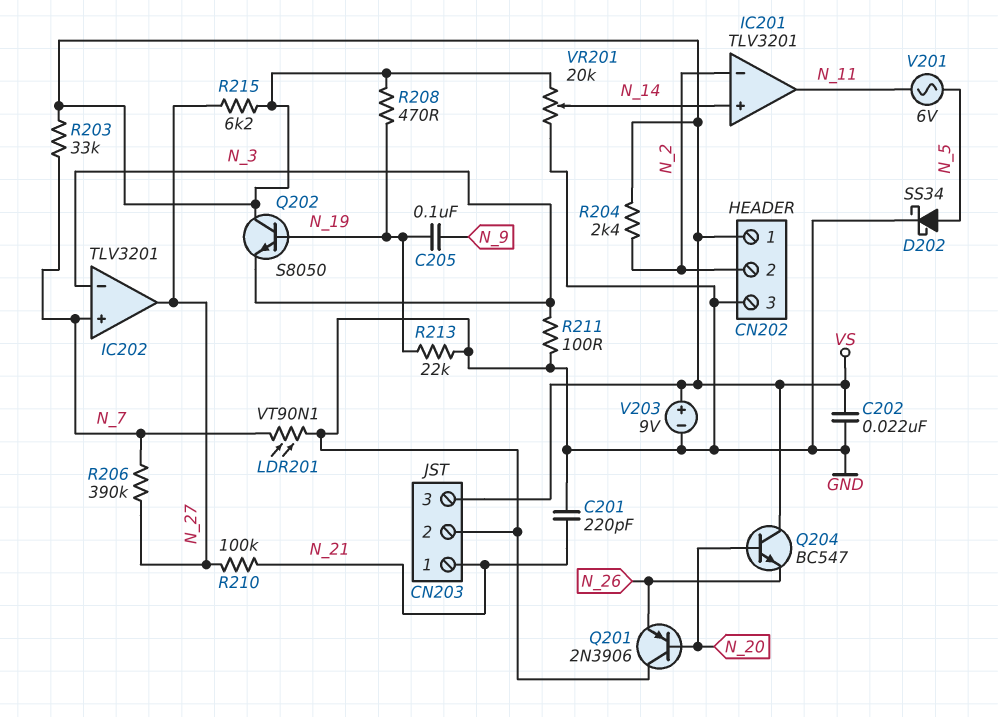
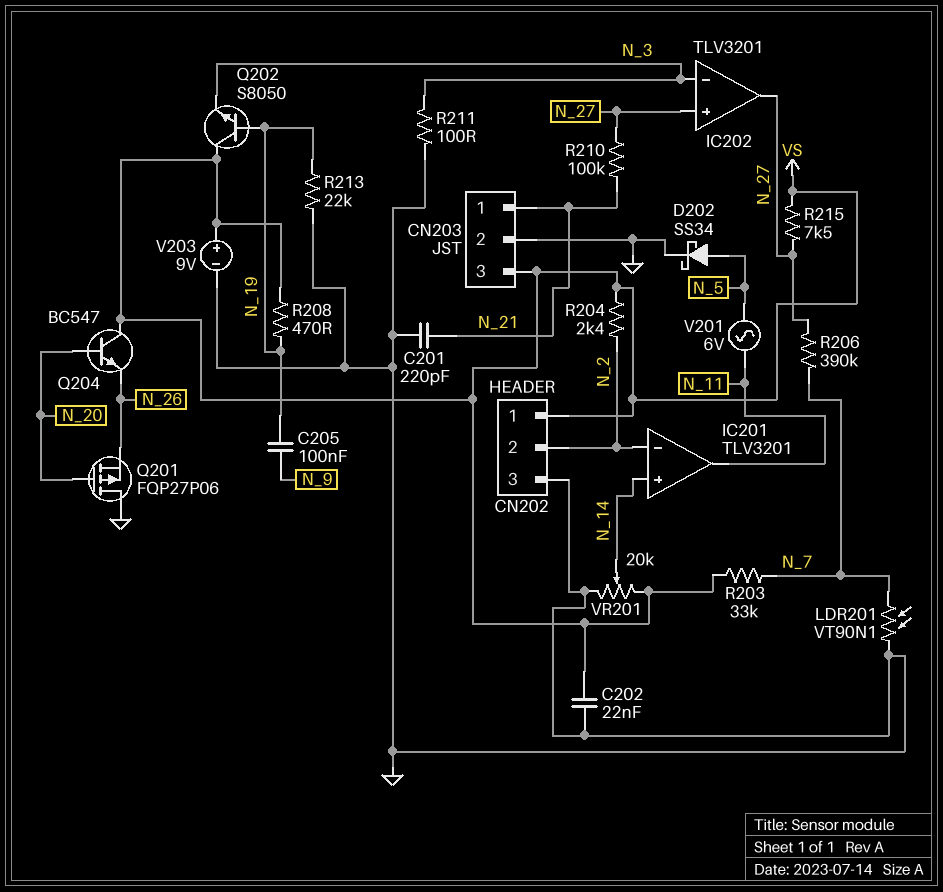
IC202 pin in+: N_7 -> N_27
Q201: PNP 2N3906 (B N_20, C GND, E N_26) -> PMOS FQP27P06 (G N_20, D GND, S N_26)
R215: 6.2k (N_27, VS) -> 7.5k (N_27, VS)

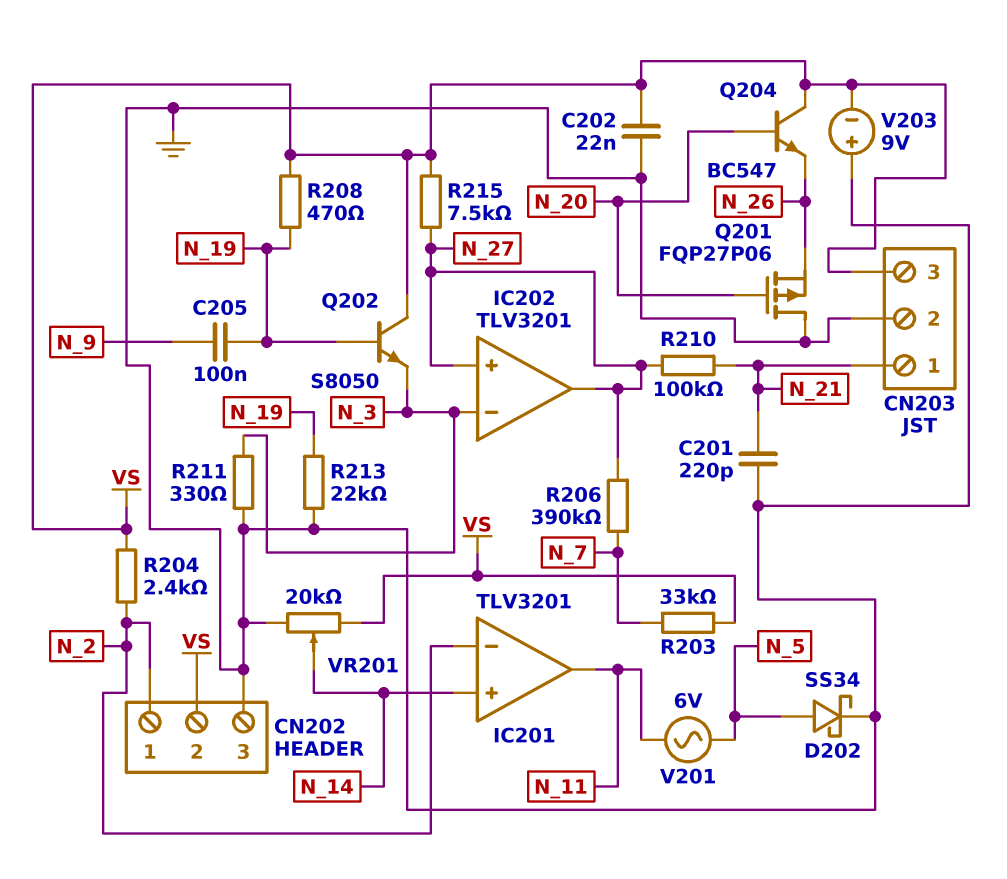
CN202 pin 1: VS -> N_2
CN202 pin 2: N_2 -> VS
LDR201: VT90N1 (GND, N_7) -> none
R211: 100 (GND, N_3) -> 330 (GND, N_3)
V203: 9V (plus VS, minus GND) -> 9V (plus GND, minus VS)

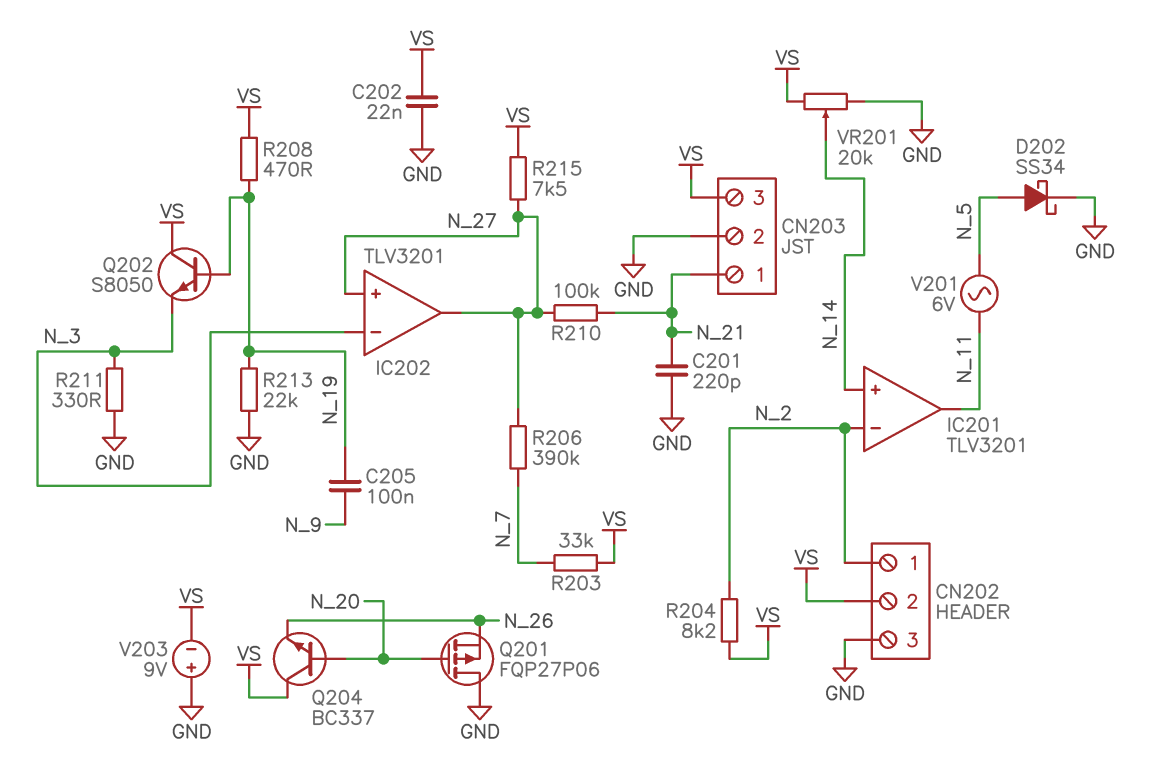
Q204: NPN BC547 (B N_20, C VS, E N_26) -> NPN BC337 (B N_20, C VS, E N_26)
R204: 2.4k (N_2, VS) -> 8.2k (N_2, VS)

